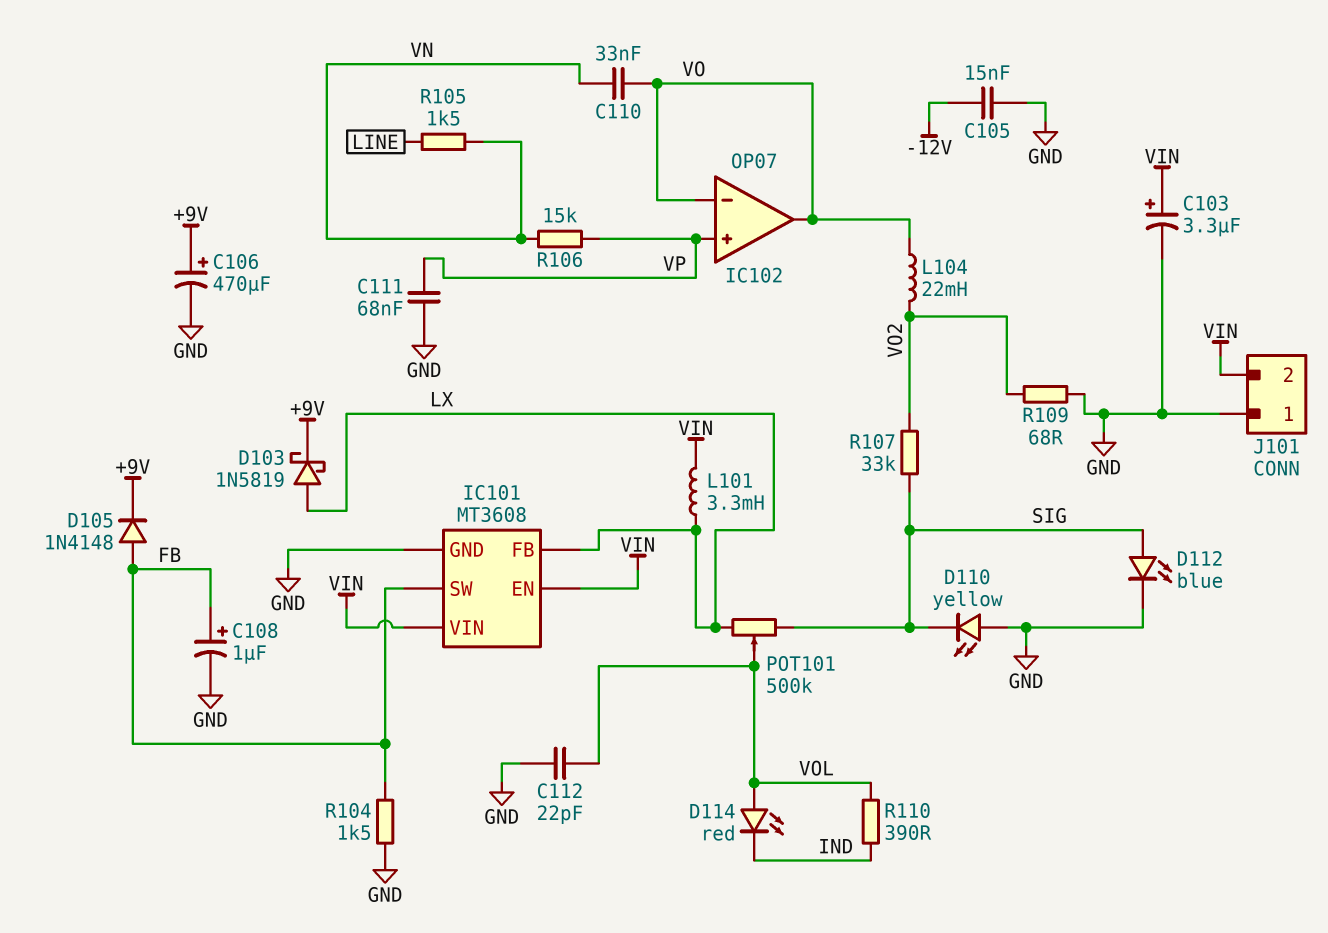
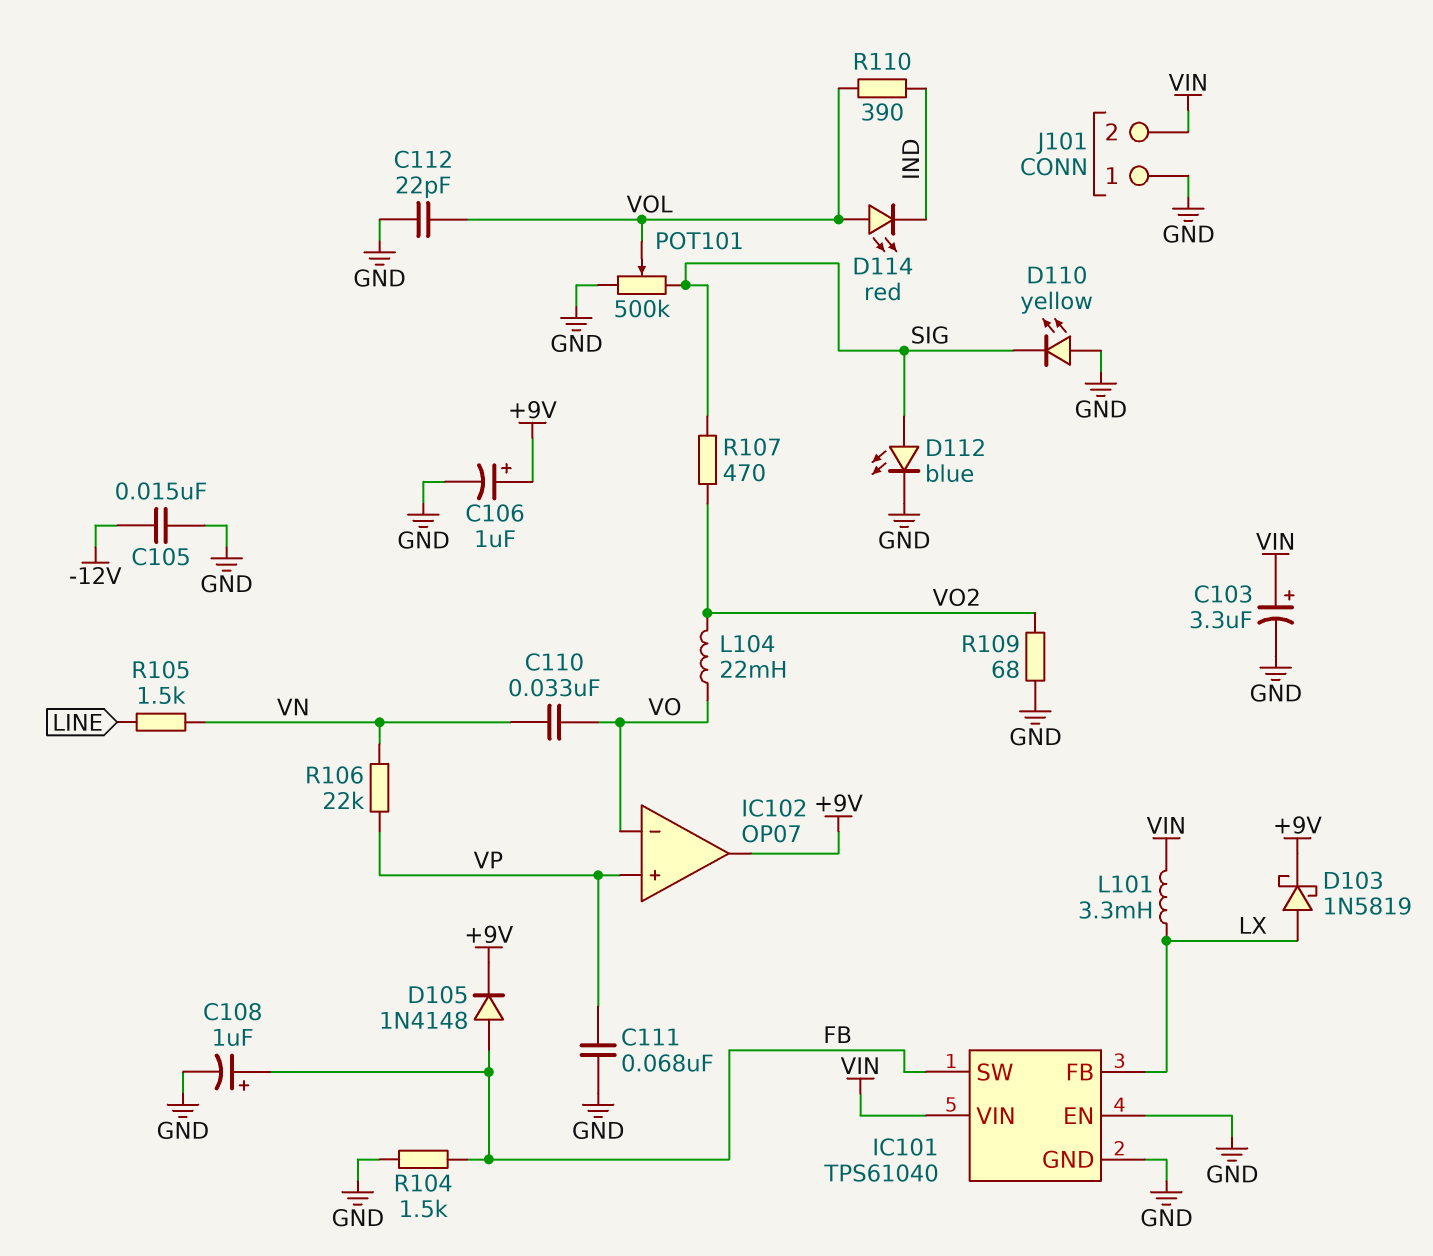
C106: 470uF (plus +9V, minus GND) -> 1uF (plus +9V, minus GND)
IC101: MT3608 -> TPS61040
IC101 pin EN: VIN -> GND
IC102 pin out: VO -> +9V
POT101: 500k (LX, SIG, wiper VOL) -> 500k (GND, SIG, wiper VOL)
R106: 15k (VN, VP) -> 22k (VN, VP)
R107: 33k (SIG, VO2) -> 470 (SIG, VO2)

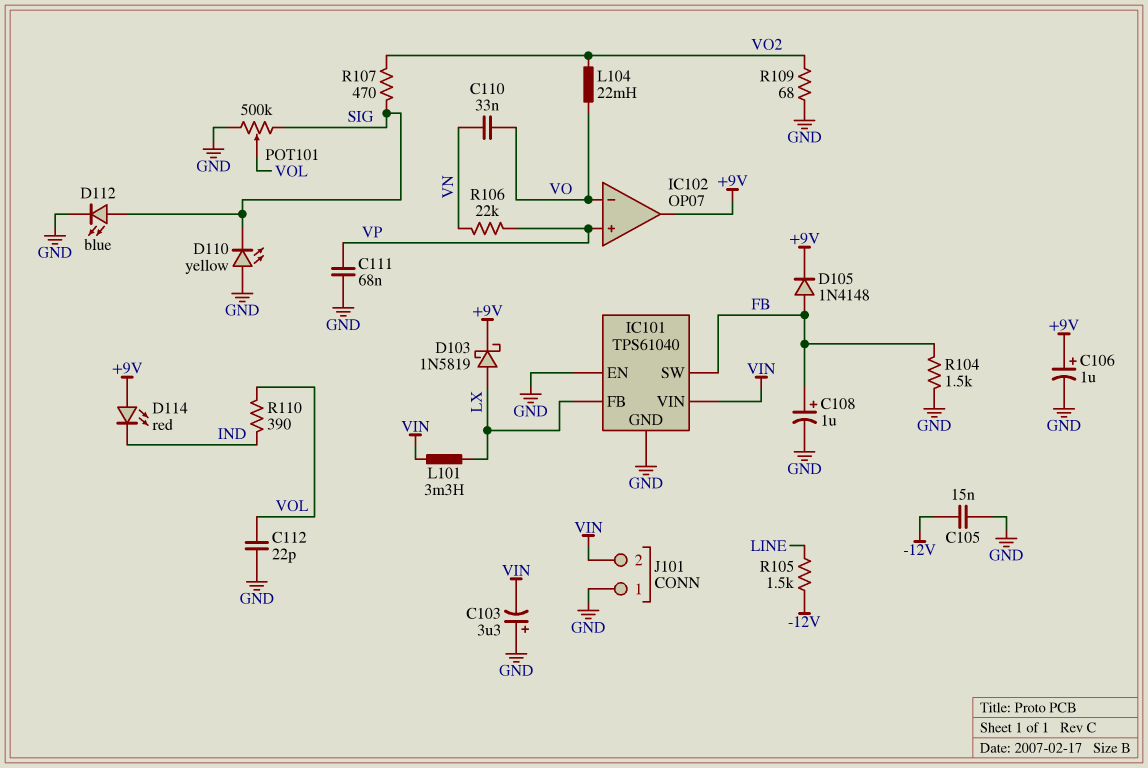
C103: 3.3uF (plus VIN, minus GND) -> 3.3uF (plus GND, minus VIN)
D114: LED red (A VOL, K IND) -> LED red (A +9V, K IND)
R105: 1.5k (LINE, VN) -> 1.5k (-12V, LINE)

